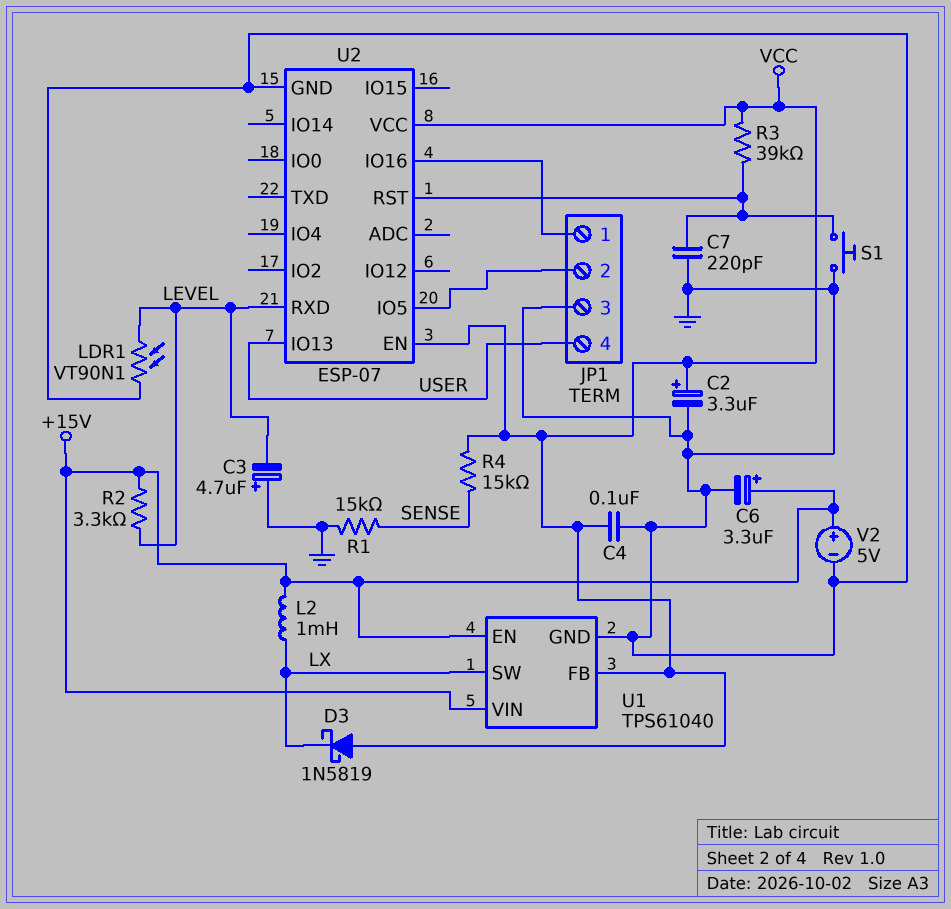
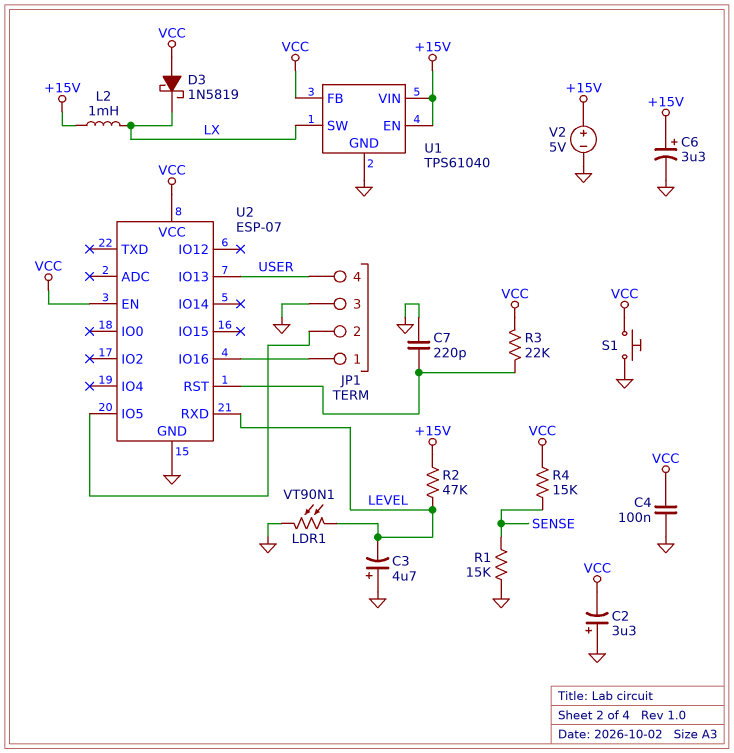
C2: 3.3uF (plus VCC, minus GND) -> 3.3uF (plus GND, minus VCC)
R2: 3.3k (+15V, LEVEL) -> 47k (+15V, LEVEL)
R3: 39k (U2/RST, VCC) -> 22k (U2/RST, VCC)
S1: button (GND, U2/RST) -> button (GND, VCC)

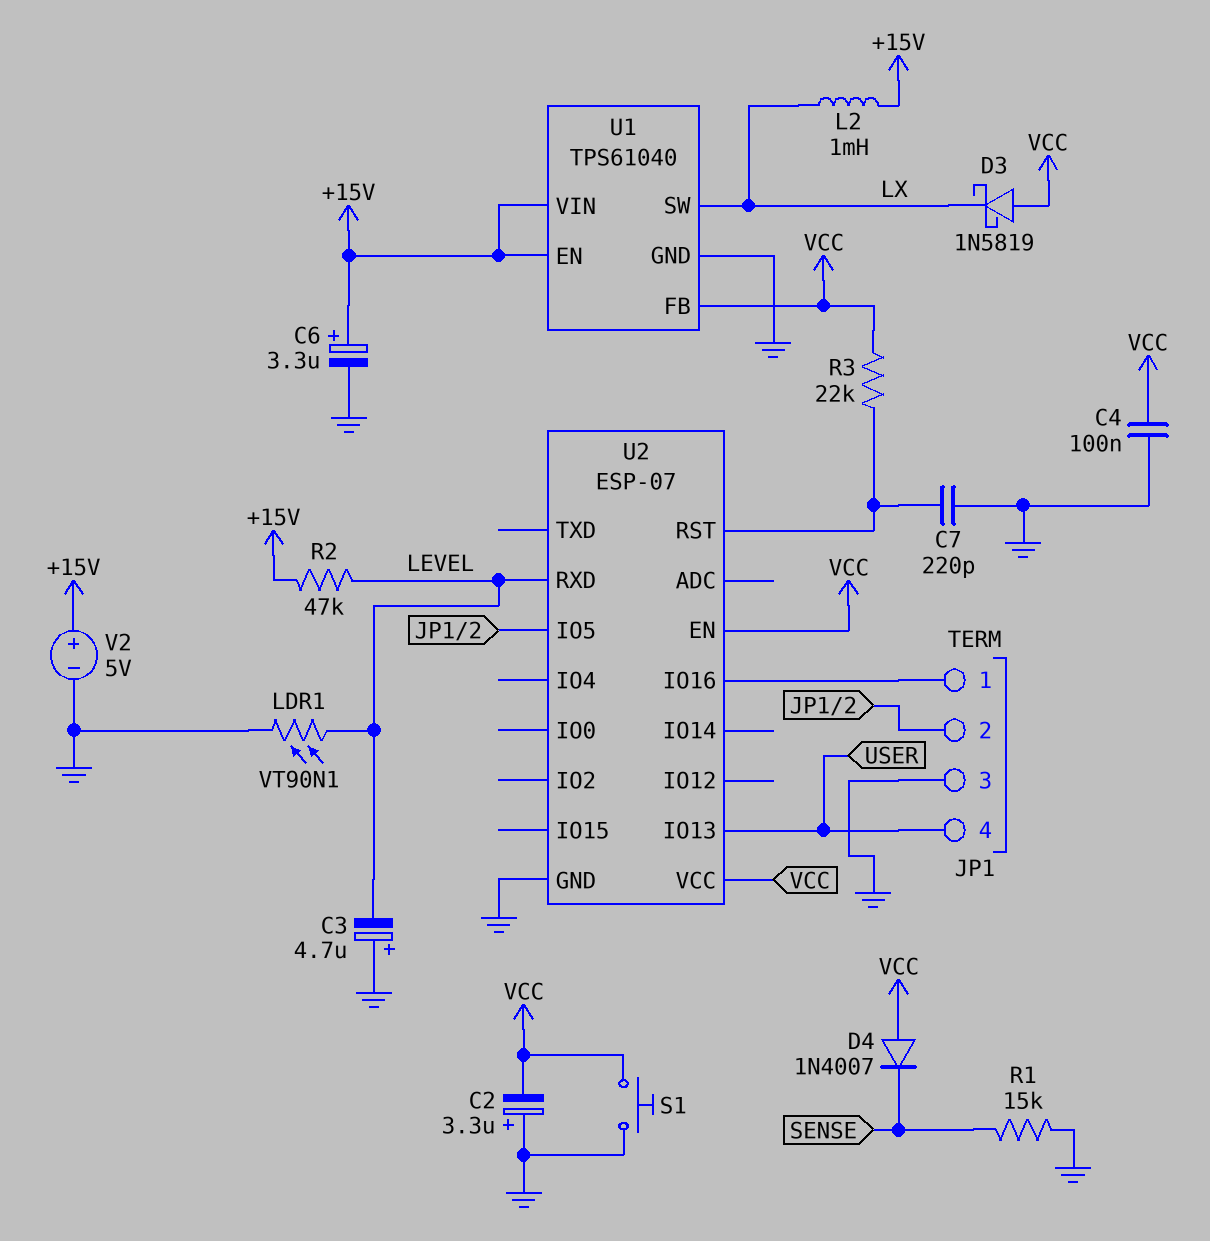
D4: none -> diode 1N4007 (A VCC, K SENSE)
R4: 15k (SENSE, VCC) -> none

